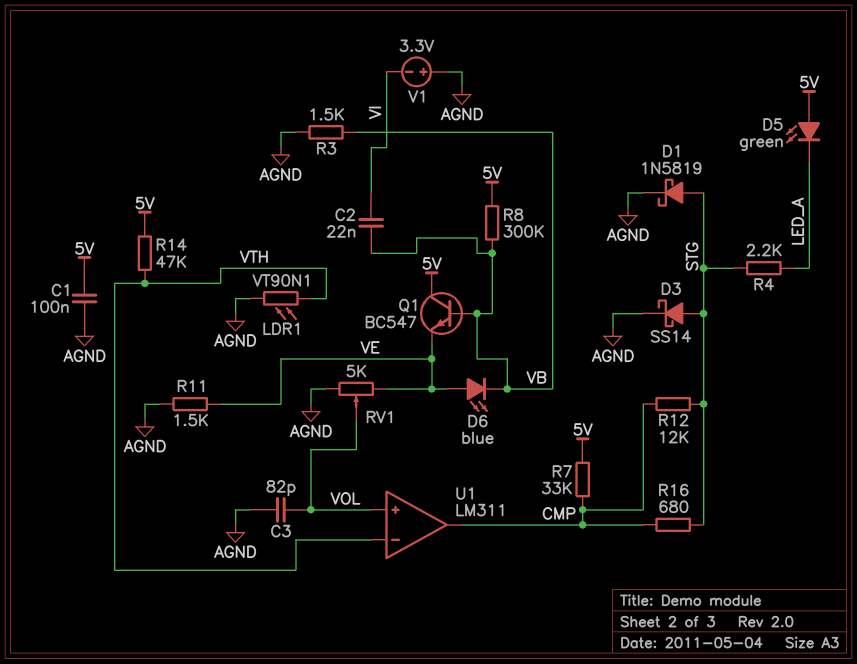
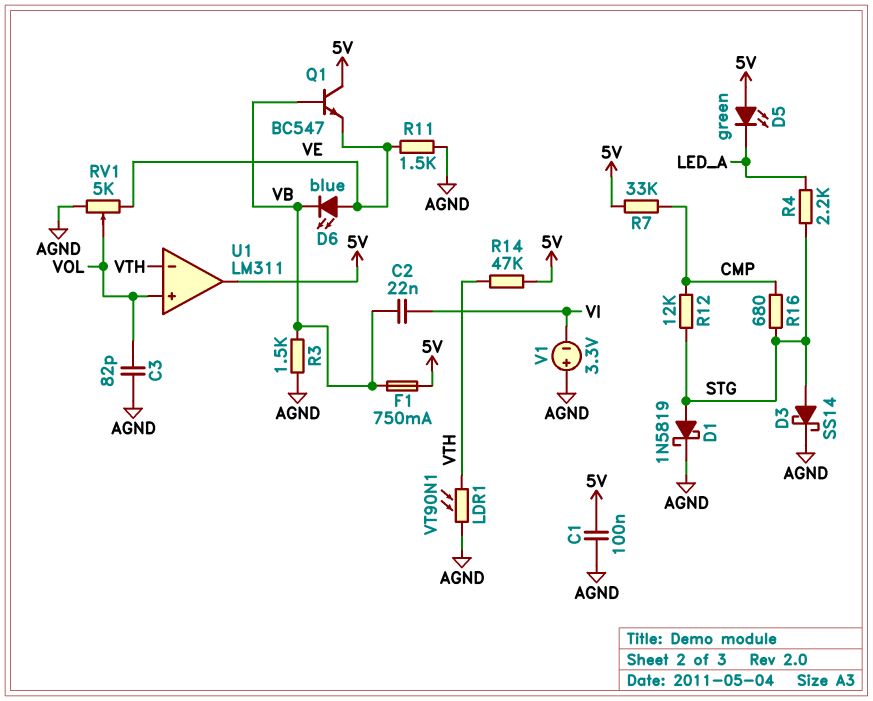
F1: none -> 750mA (5V, VB)
R8: 300k (5V, VB) -> none
U1 pin out: CMP -> 5V

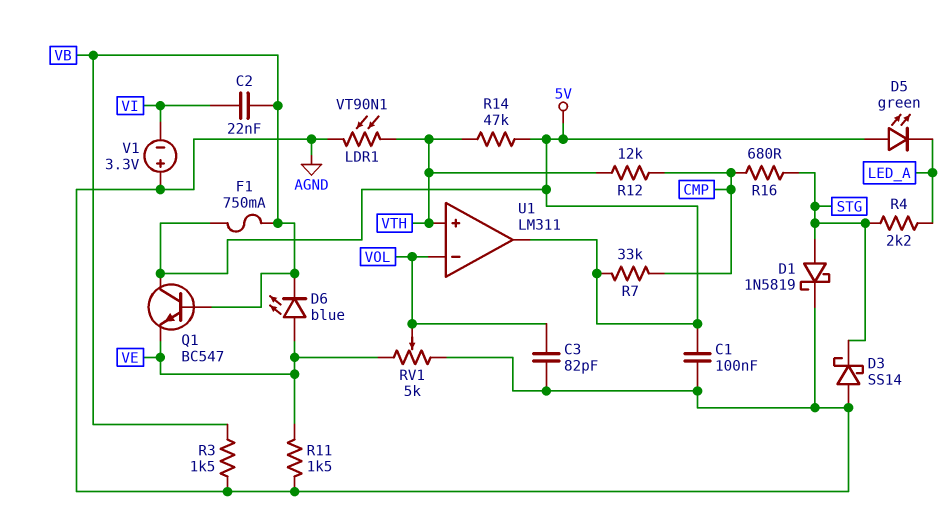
D3: schottky SS14 (A STG, K AGND) -> schottky SS14 (A AGND, K STG)
R12: 12k (CMP, STG) -> 12k (CMP, VTH)
U1 pin in+: VOL -> VTH
U1 pin in-: VTH -> VOL

